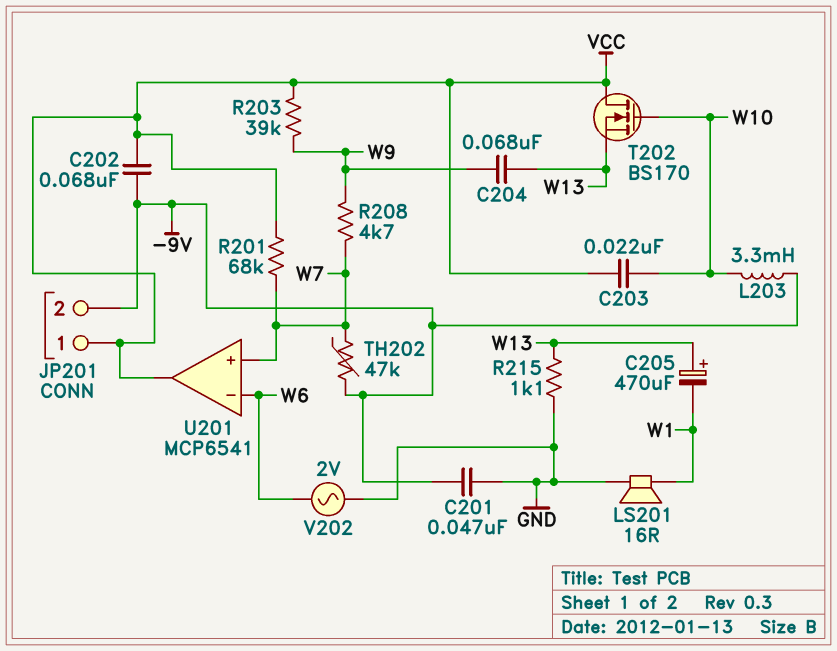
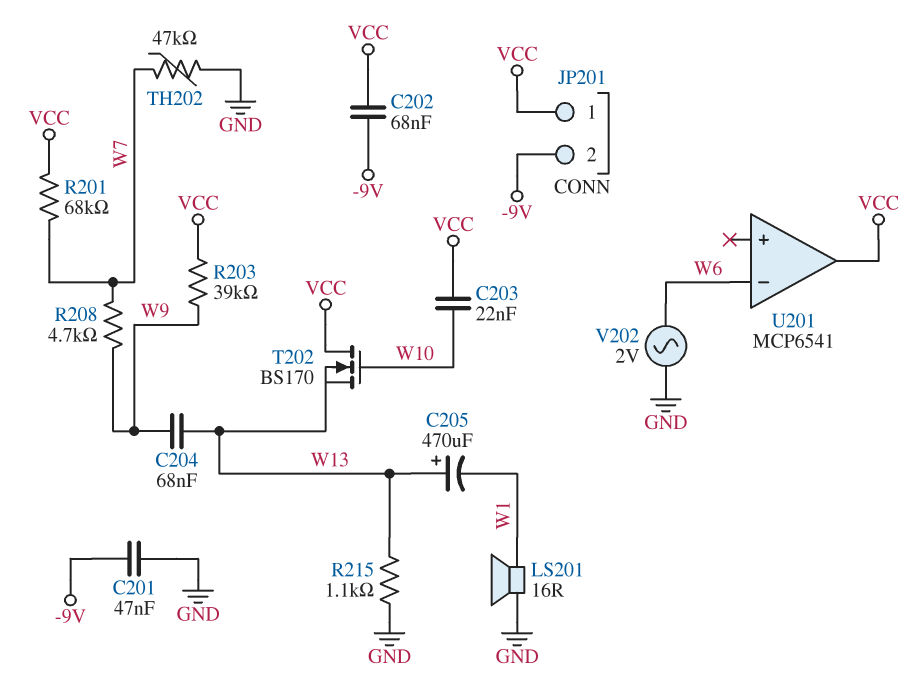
L203: 3.3mH (-9V, W10) -> none
TH202: 47k (-9V, W7) -> 47k (GND, W7)
U201 pin in+: W7 -> none

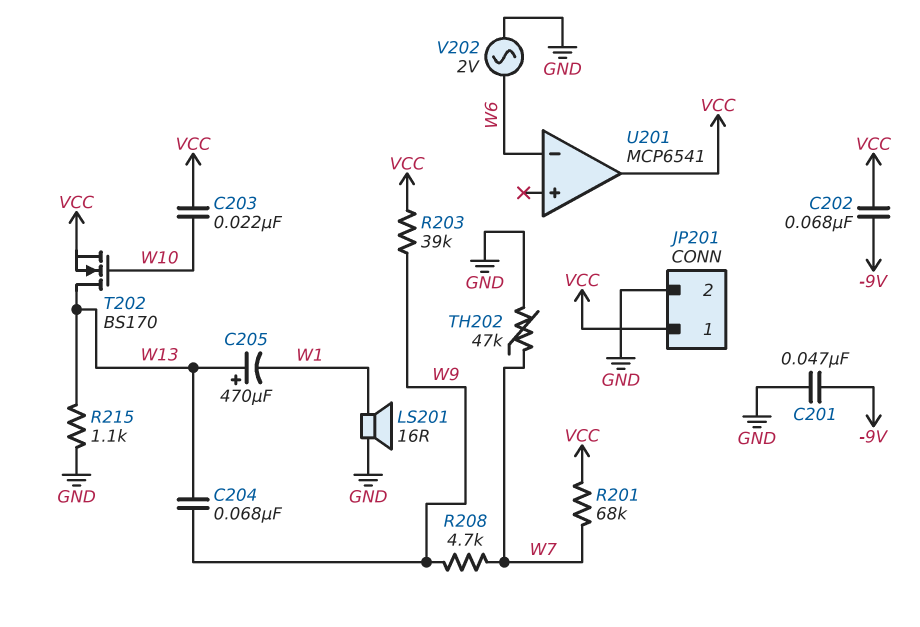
JP201 pin 2: -9V -> GND
T202: NMOS BS170 (G W10, D VCC, S W13) -> NMOS BS170 (G W10, D W13, S VCC)

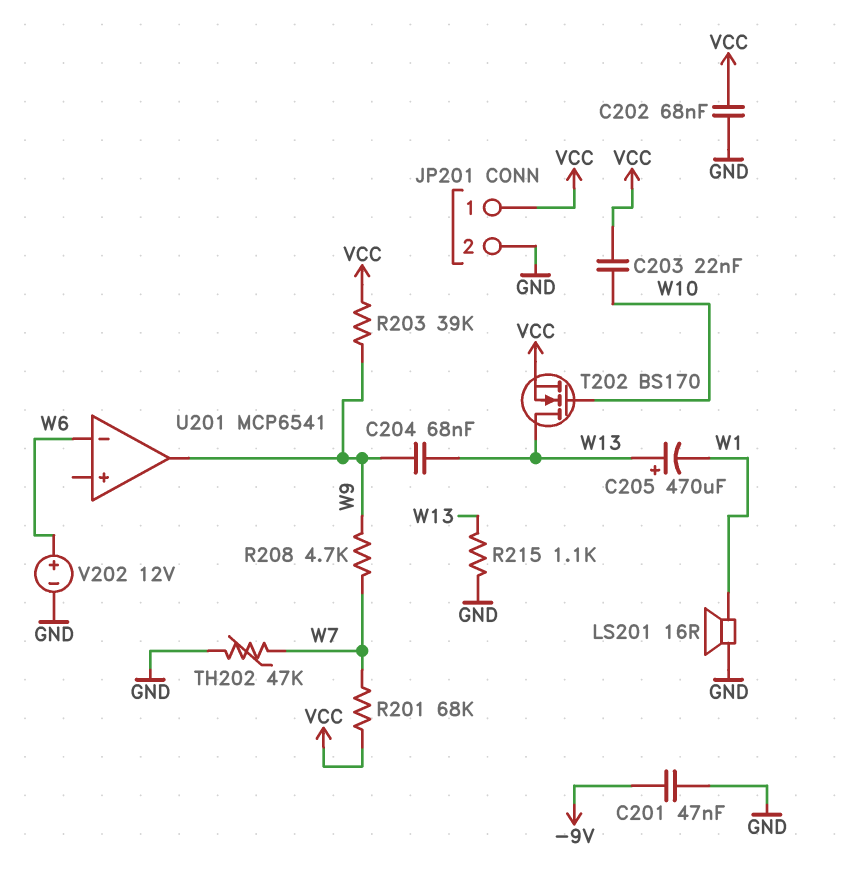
C202: 68nF (-9V, VCC) -> 68nF (GND, VCC)
U201 pin out: VCC -> W9
V202: AC 2V (GND, W6) -> 12V (plus W6, minus GND)

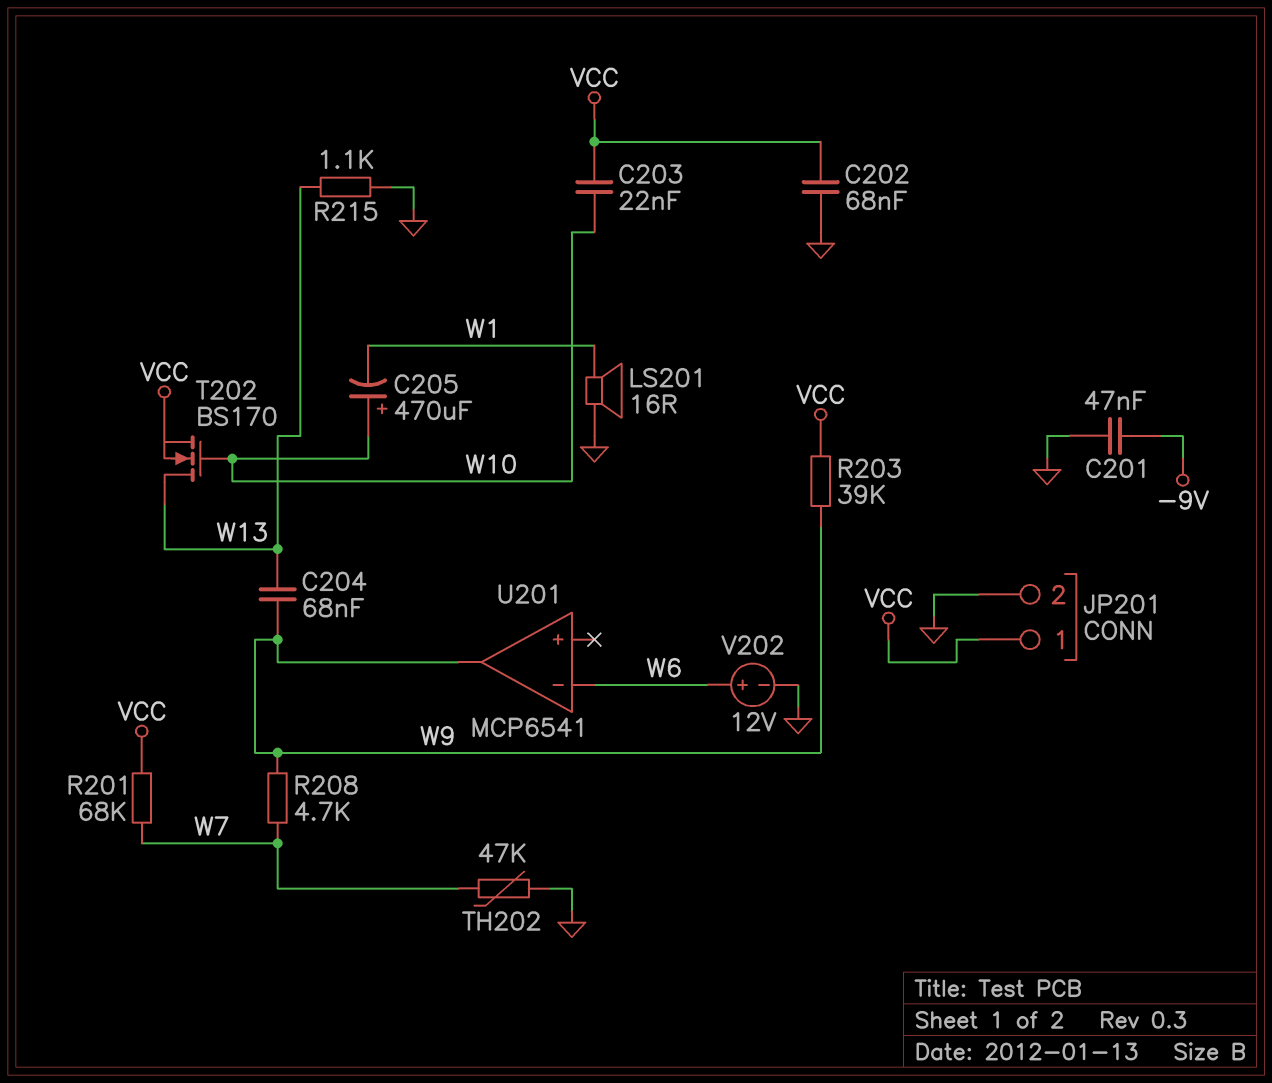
C205: 470uF (plus W13, minus W1) -> 470uF (plus W10, minus W1)

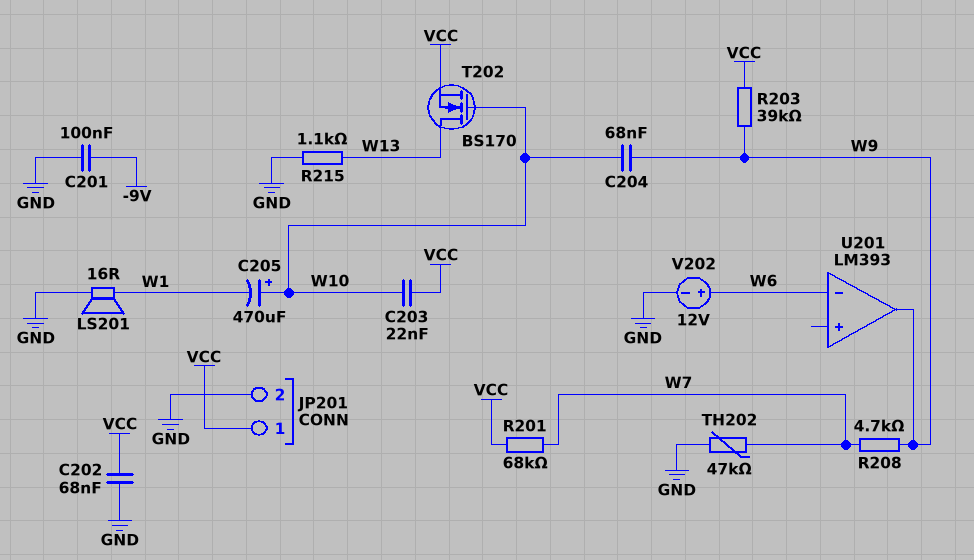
C201: 47nF (-9V, GND) -> 100nF (-9V, GND)
C204: 68nF (W9, W13) -> 68nF (W9, W10)
U201: MCP6541 -> LM393

